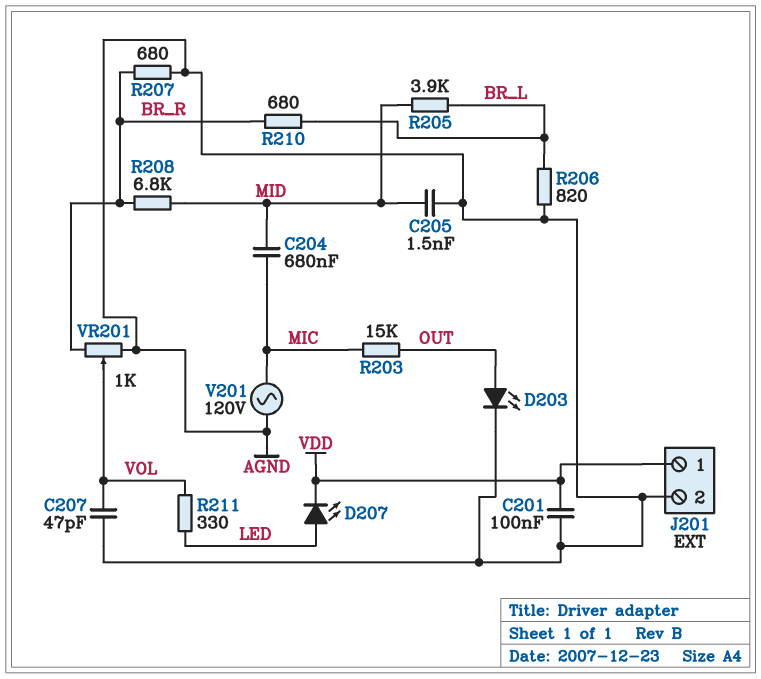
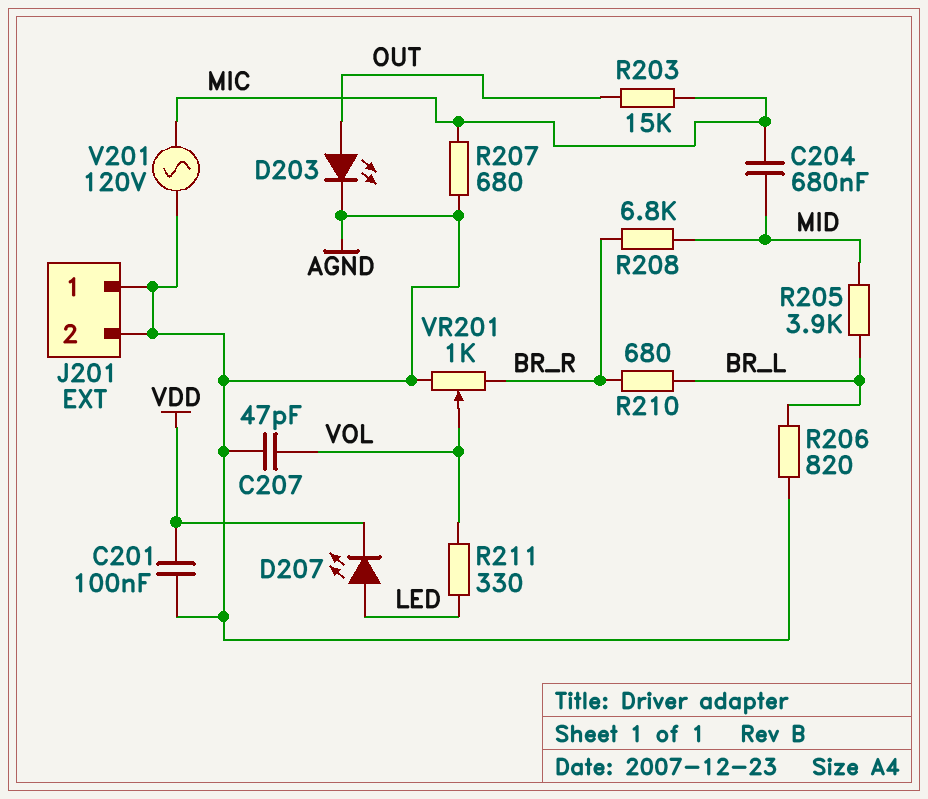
C205: 1.5nF (AGND, MID) -> none
J201 pin 1: VDD -> AGND
R207: 680 (AGND, BR_R) -> 680 (AGND, MIC)

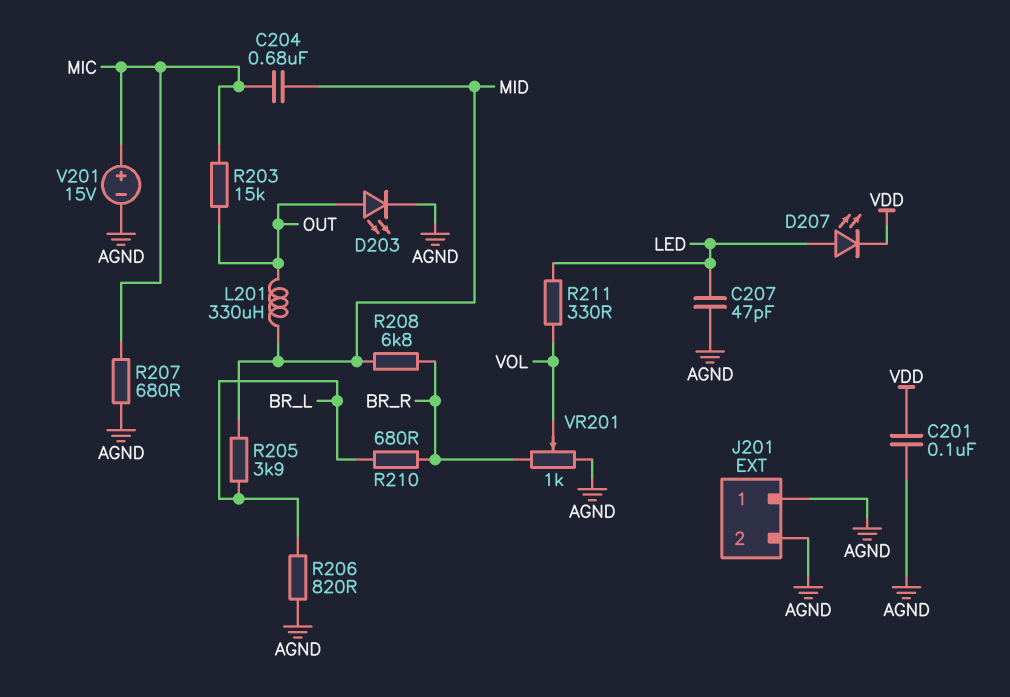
C207: 47pF (AGND, VOL) -> 47pF (AGND, LED)
L201: none -> 330uH (MID, OUT)
V201: AC 120V (AGND, MIC) -> 15V (plus MIC, minus AGND)

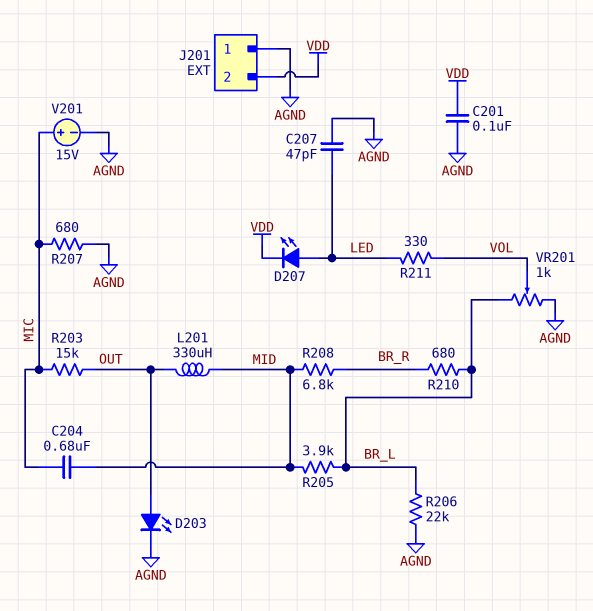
J201 pin 2: AGND -> VDD
R206: 820 (AGND, BR_L) -> 22k (AGND, BR_L)
VR201: 1k (AGND, BR_R, wiper VOL) -> 1k (AGND, BR_L, wiper VOL)

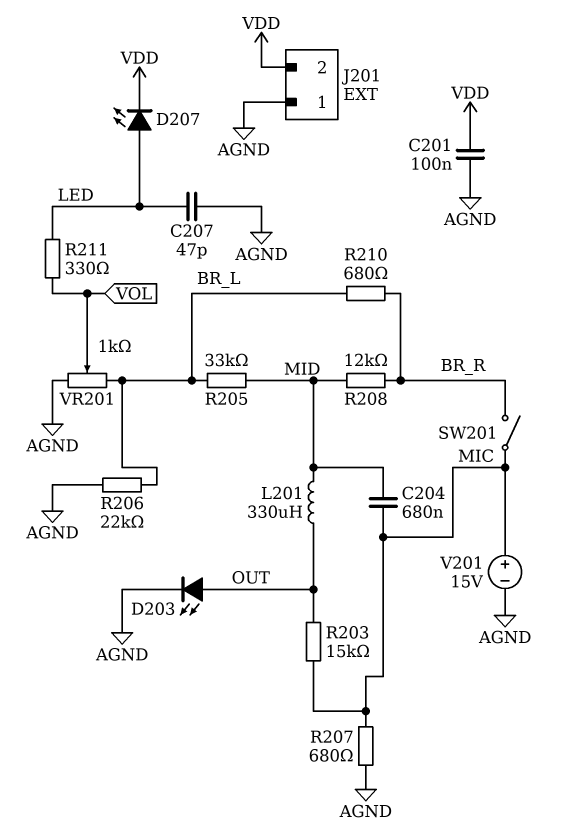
R205: 3.9k (BR_L, MID) -> 33k (BR_L, MID)
R208: 6.8k (BR_R, MID) -> 12k (BR_R, MID)
SW201: none -> switch (BR_R, MIC)

